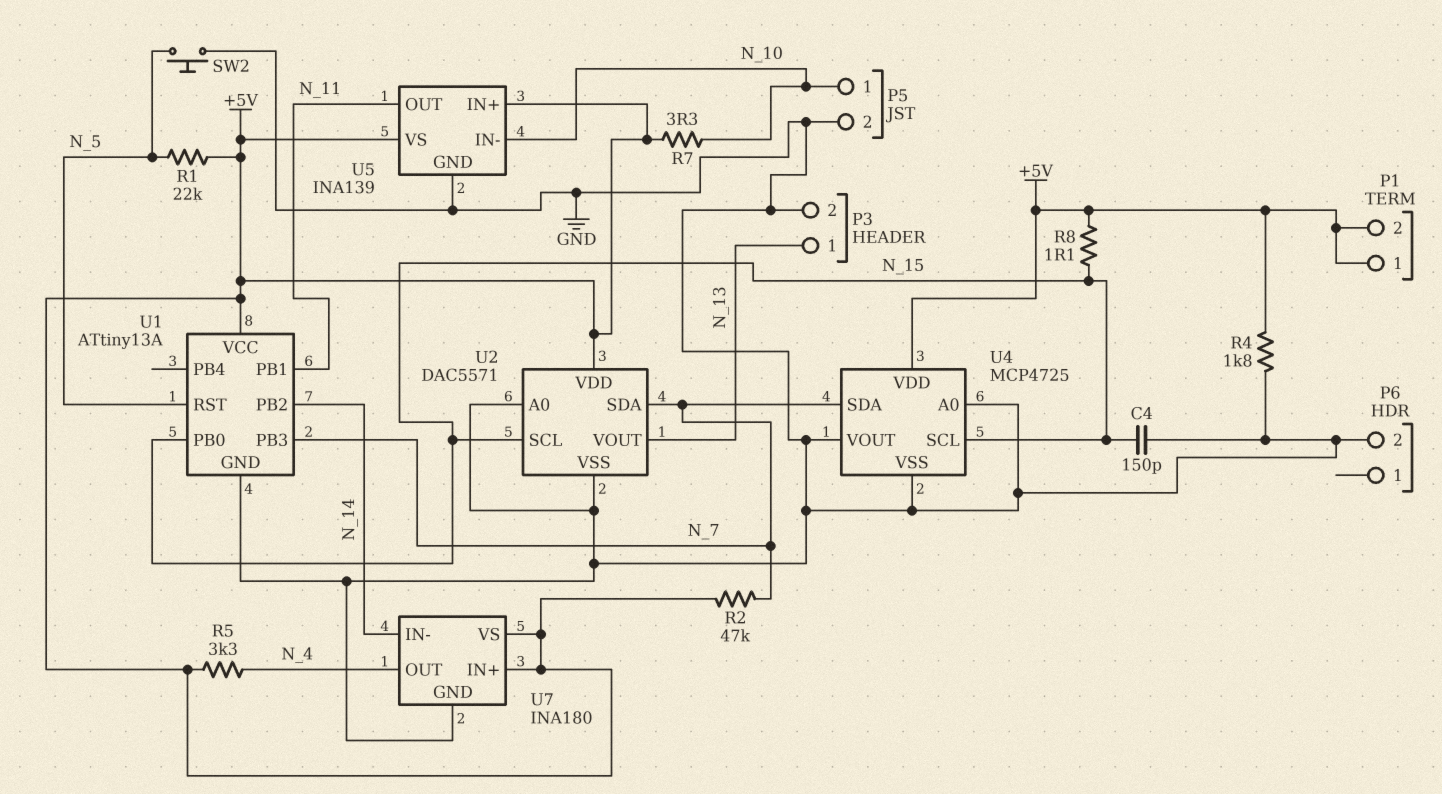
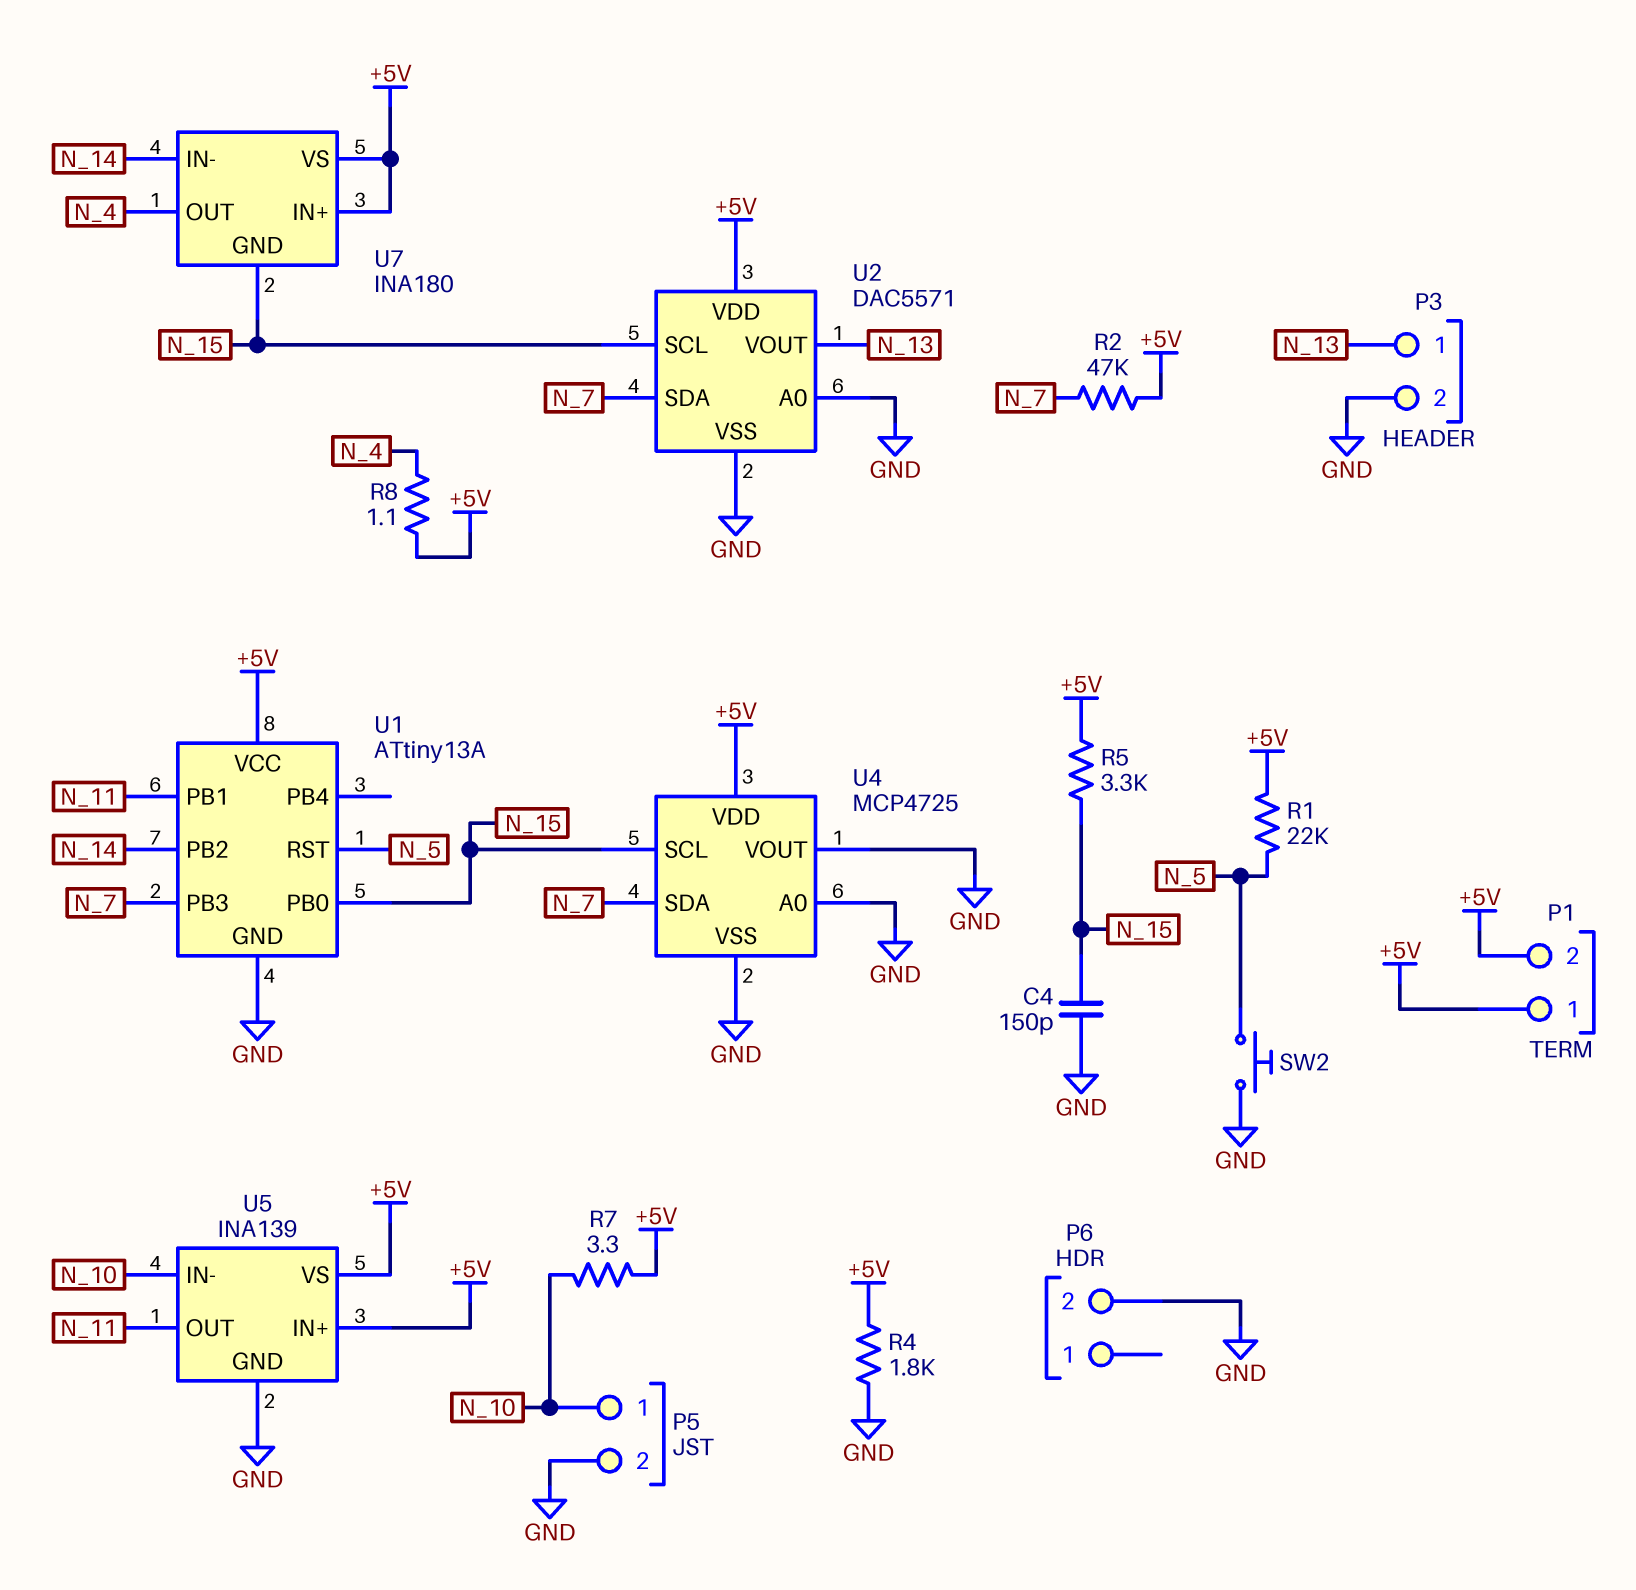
R5: 3.3k (+5V, N_4) -> 3.3k (+5V, N_15)
R8: 1.1 (+5V, N_15) -> 1.1 (+5V, N_4)
U7 pin GND: GND -> N_15

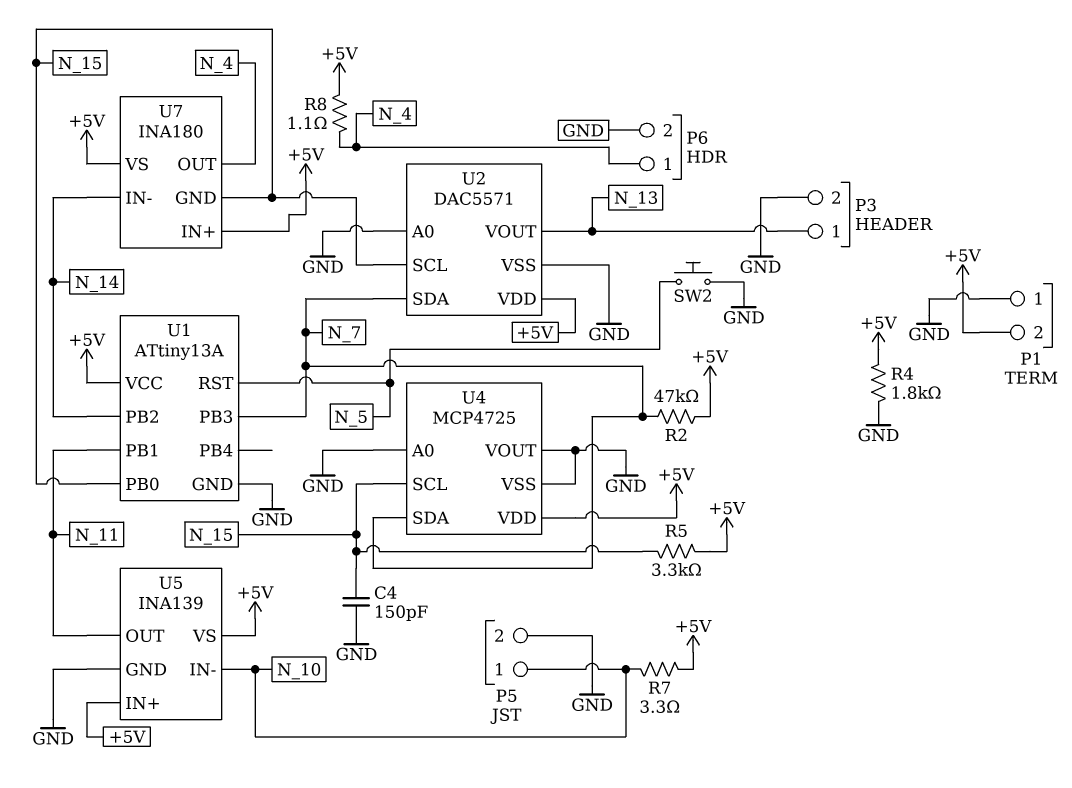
P1 pin 1: +5V -> GND
P6 pin 1: none -> N_4
R1: 22k (+5V, N_5) -> none

